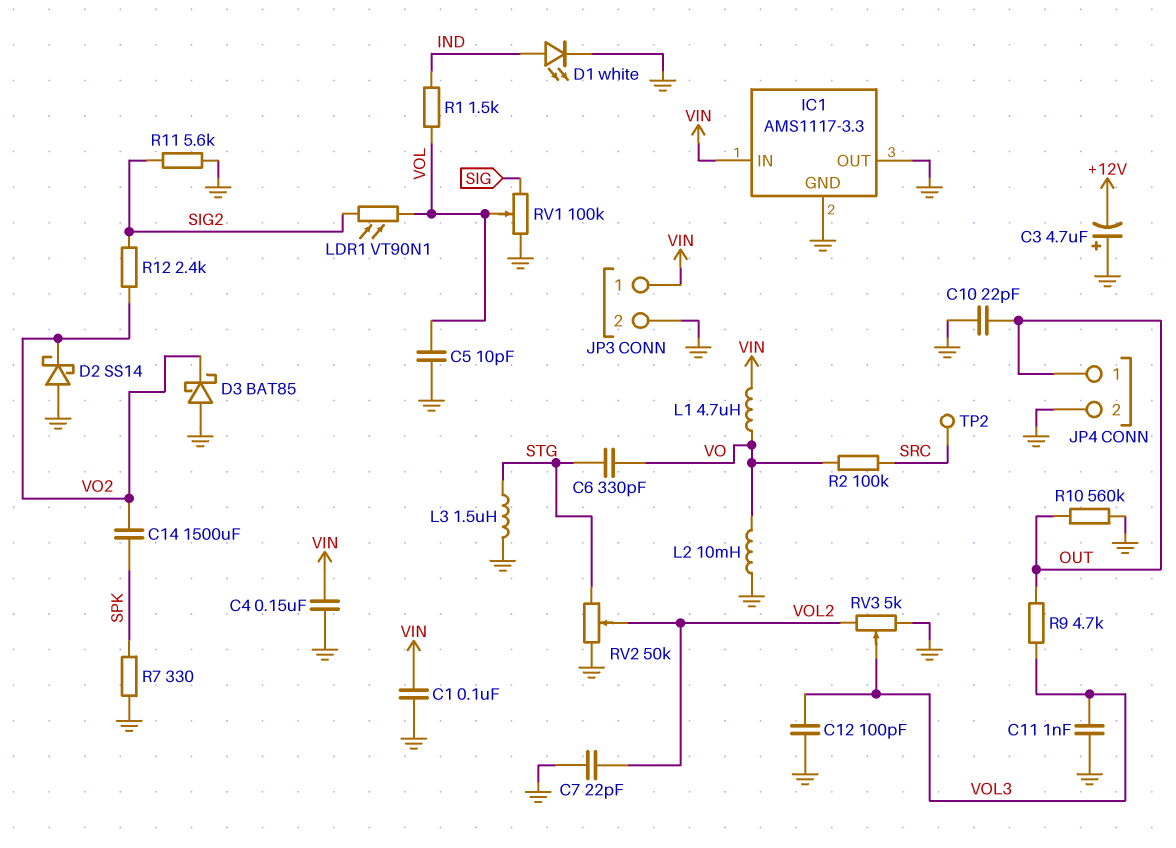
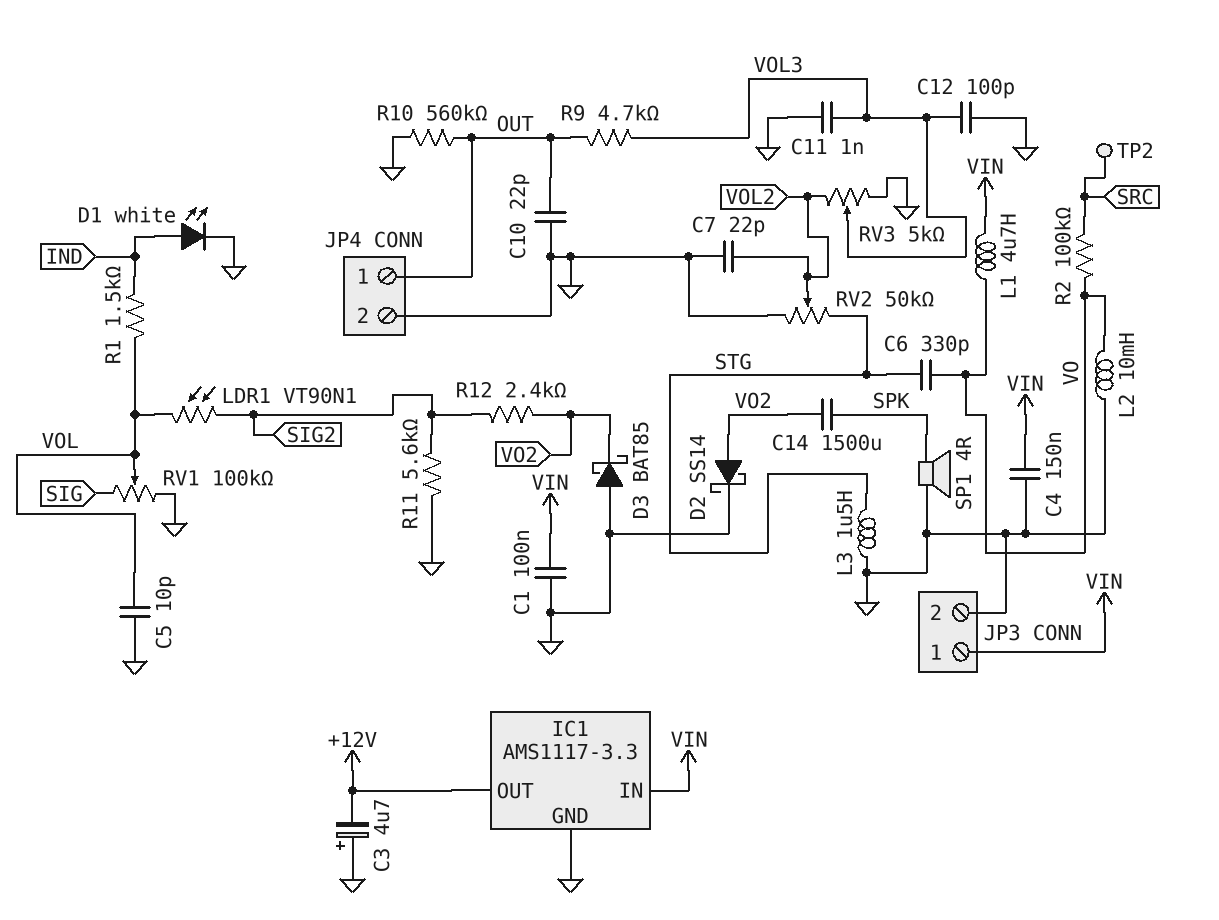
D2: schottky SS14 (A GND, K VO2) -> schottky SS14 (A VO2, K GND)
IC1 pin OUT: GND -> +12V
R7: 330 (GND, SPK) -> none
SP1: none -> speaker 4R (GND, SPK)

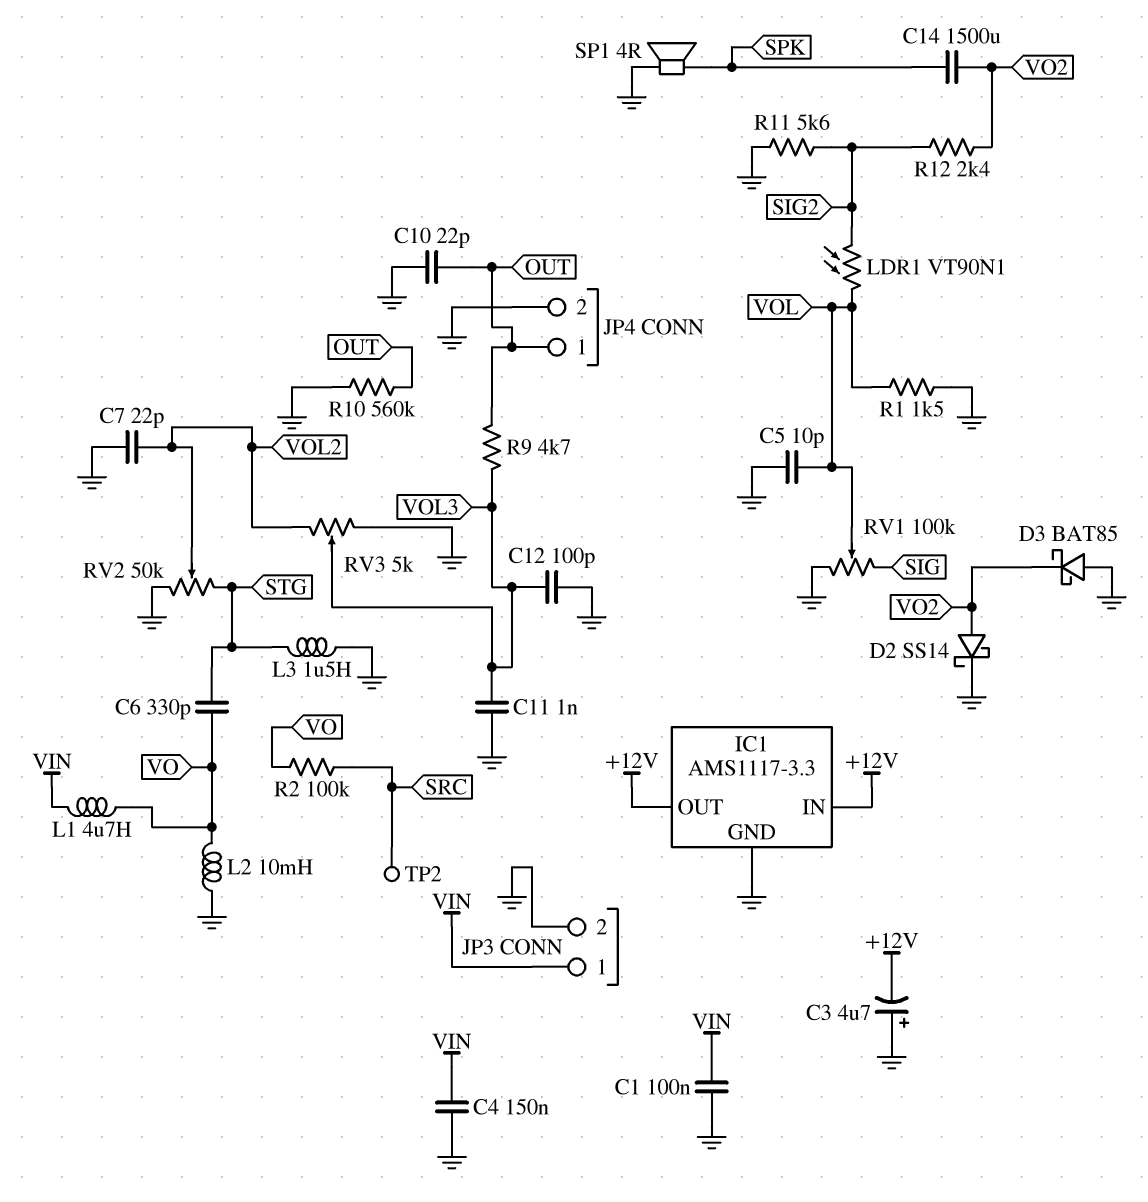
D1: LED white (A IND, K GND) -> none
IC1 pin IN: VIN -> +12V
R1: 1.5k (IND, VOL) -> 1.5k (GND, VOL)

